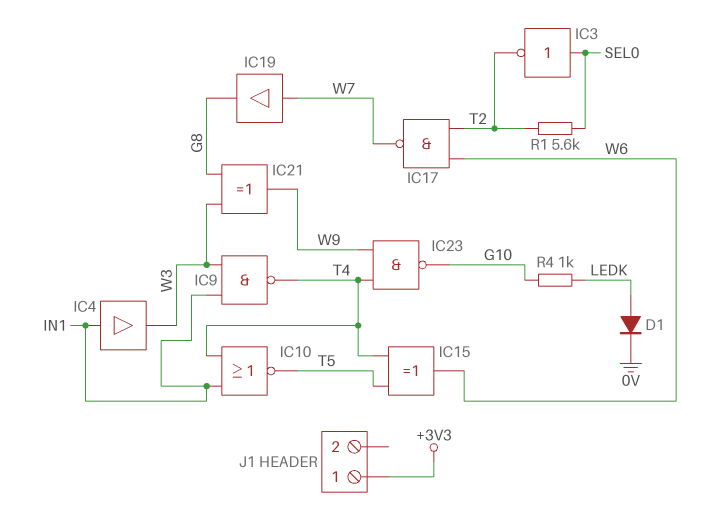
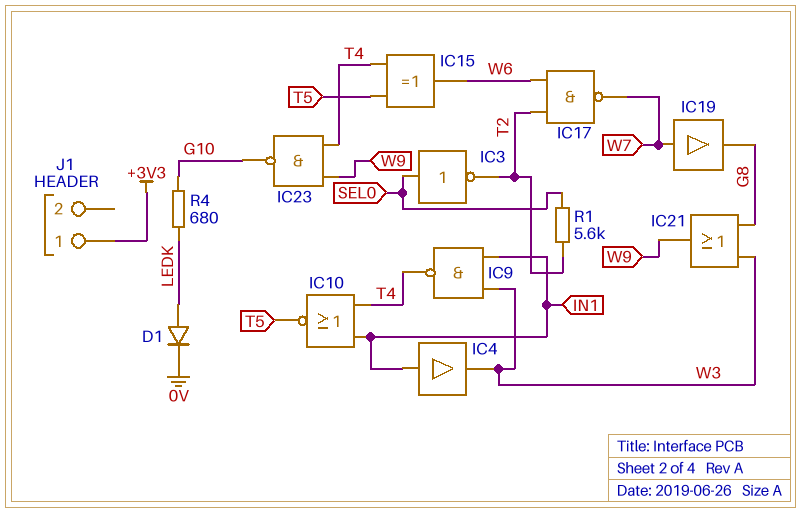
IC21: XOR (in G8, in W3, out W9) -> OR (in G8, in W3, out W9)
R4: 1k (G10, LEDK) -> 680 (G10, LEDK)

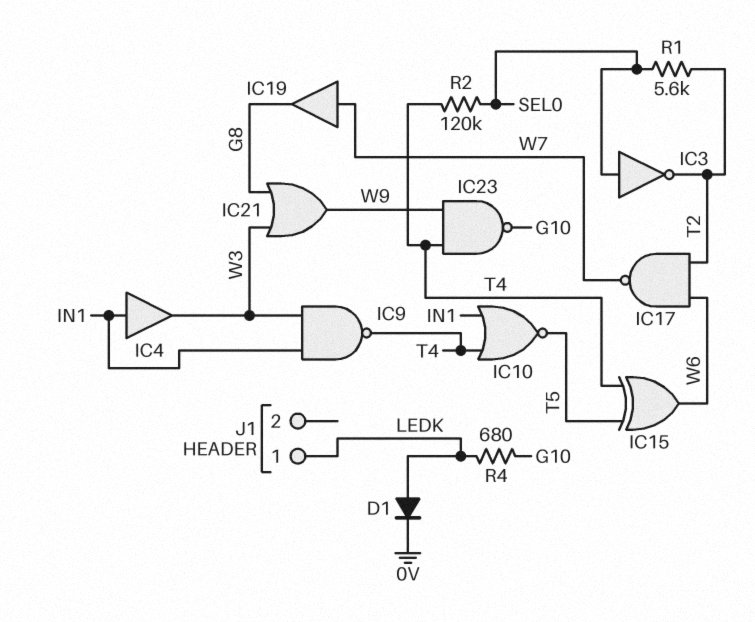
J1 pin 1: +3V3 -> LEDK
R2: none -> 120k (SEL0, T4)

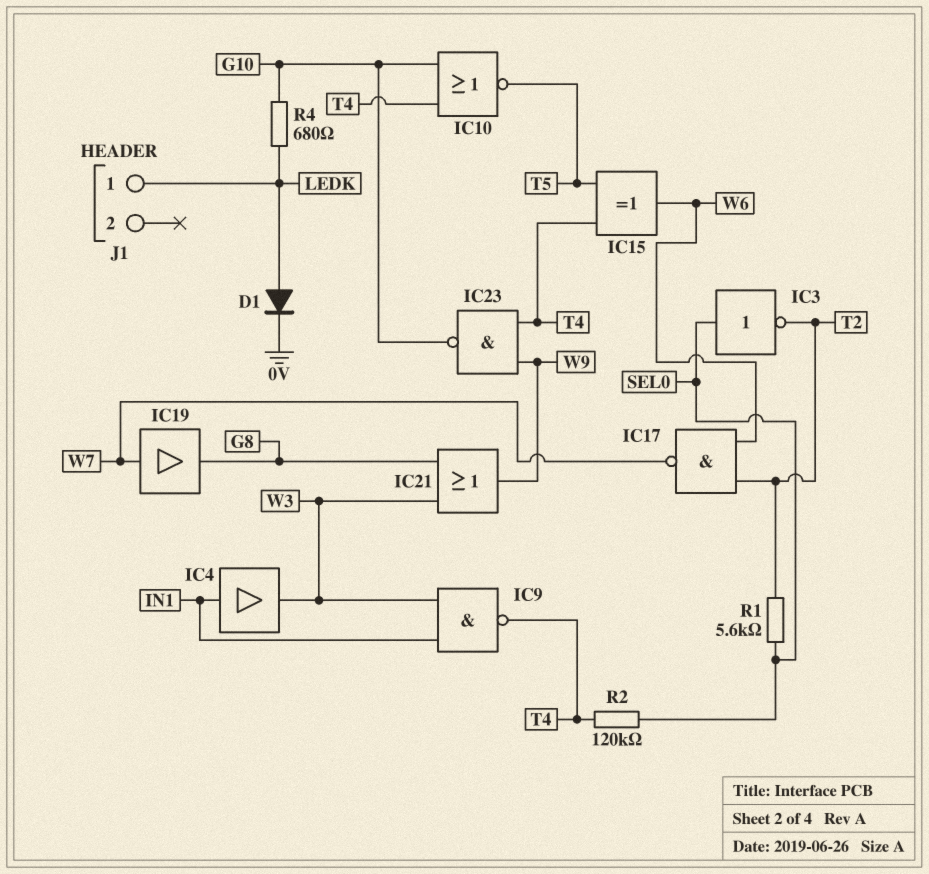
IC10: NOR (in IN1, in T4, out T5) -> NOR (in G10, in T4, out T5)

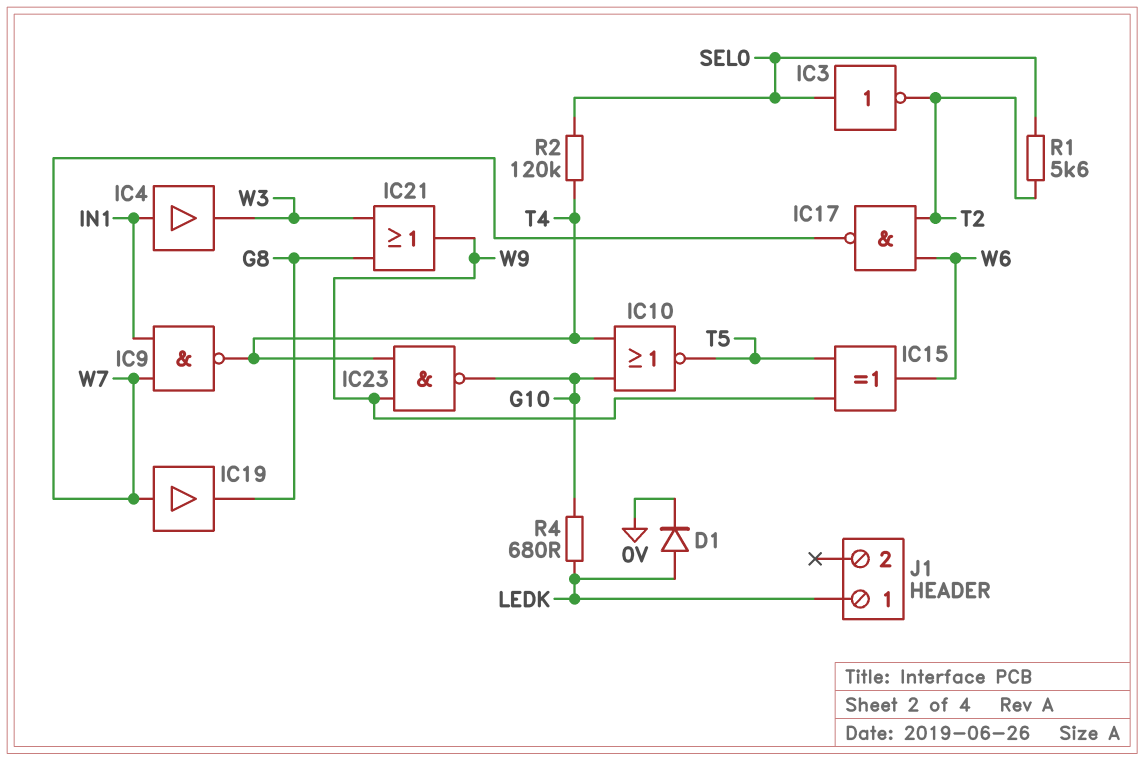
IC9: NAND (in IN1, in W3, out T4) -> NAND (in IN1, in W7, out T4)
IC15: XOR (in T4, in T5, out W6) -> XOR (in T5, in W9, out W6)

